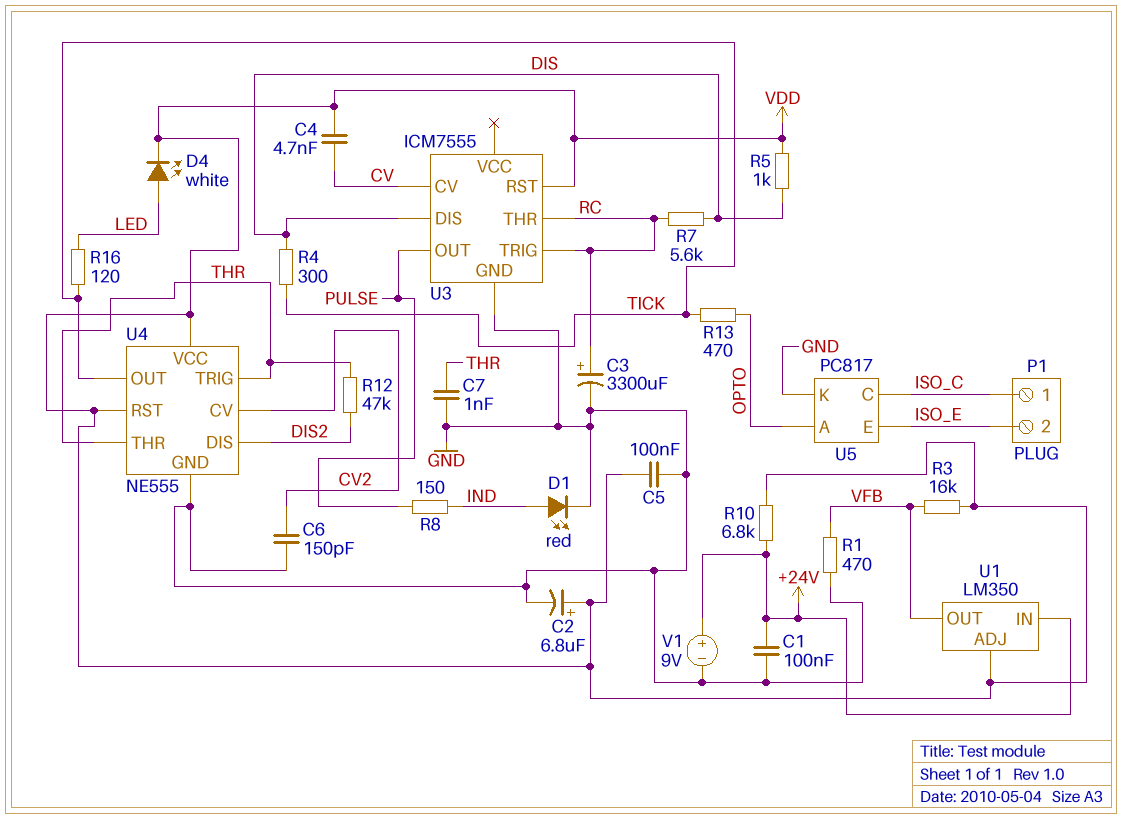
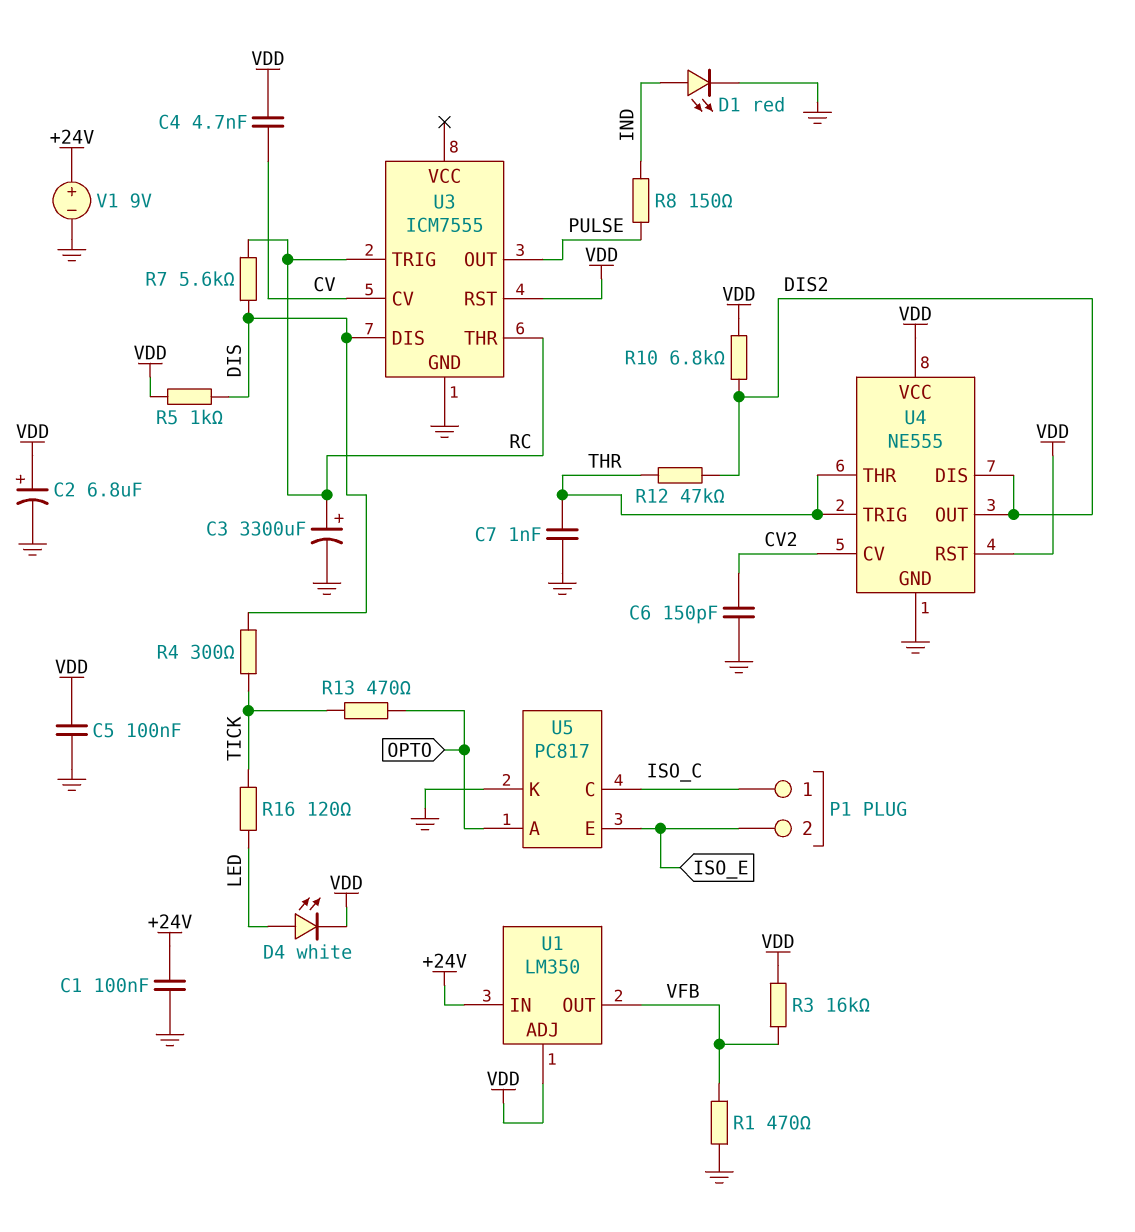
R10: 6.8k (+24V, VDD) -> 6.8k (DIS2, VDD)
U4 pin OUT: TICK -> DIS2

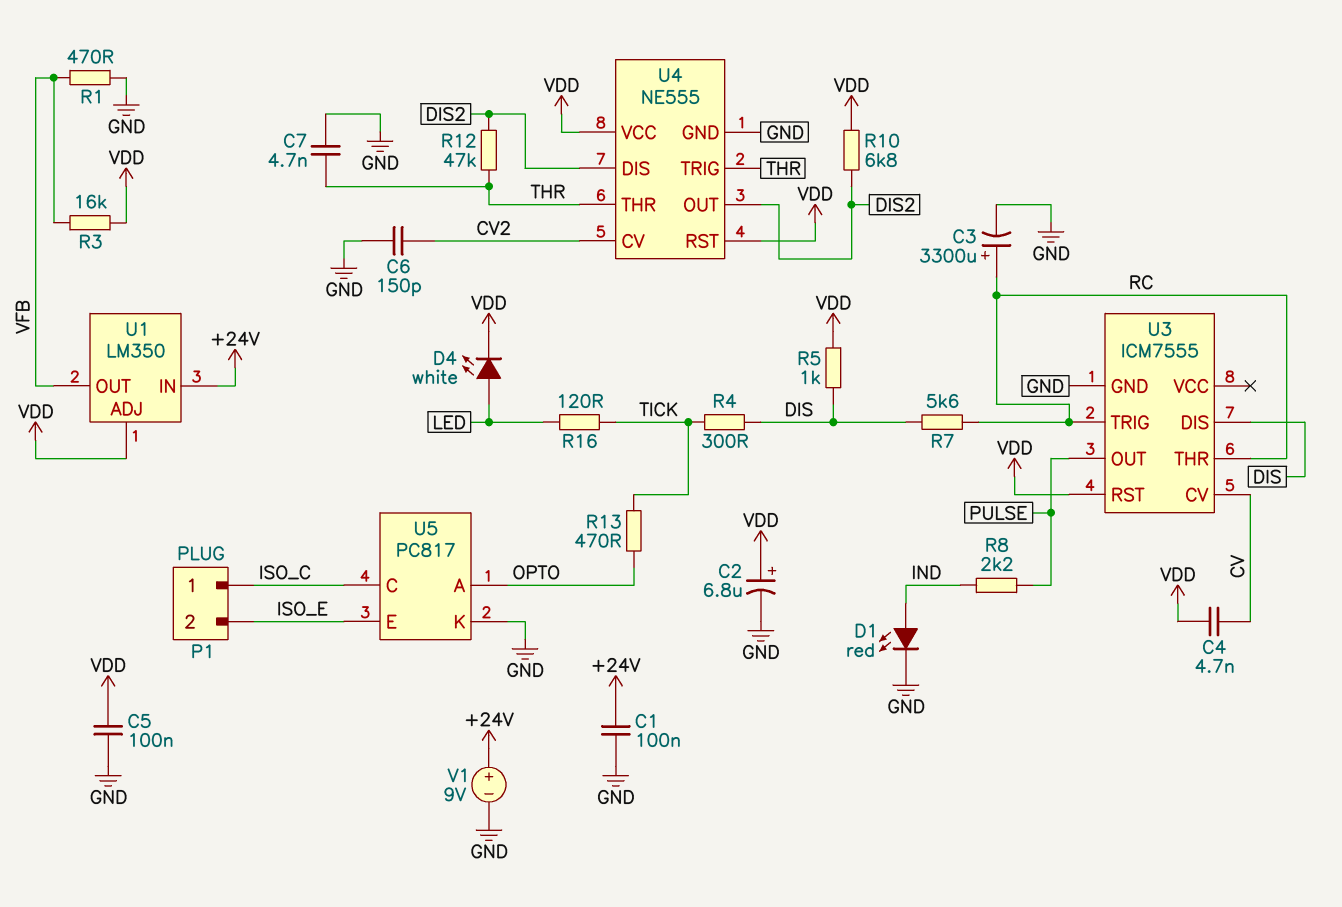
C7: 1nF (GND, THR) -> 4.7nF (GND, THR)
R8: 150 (IND, PULSE) -> 2.2k (IND, PULSE)

